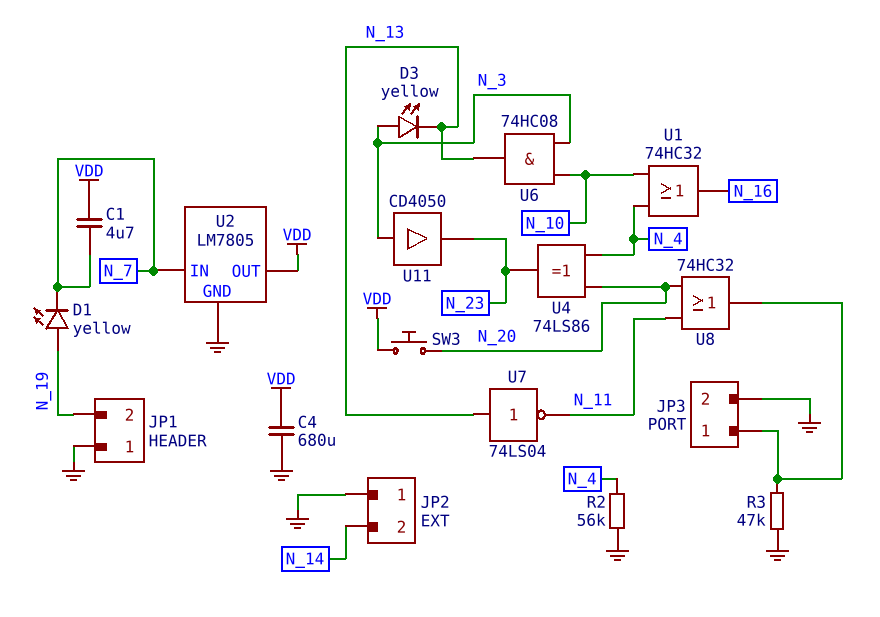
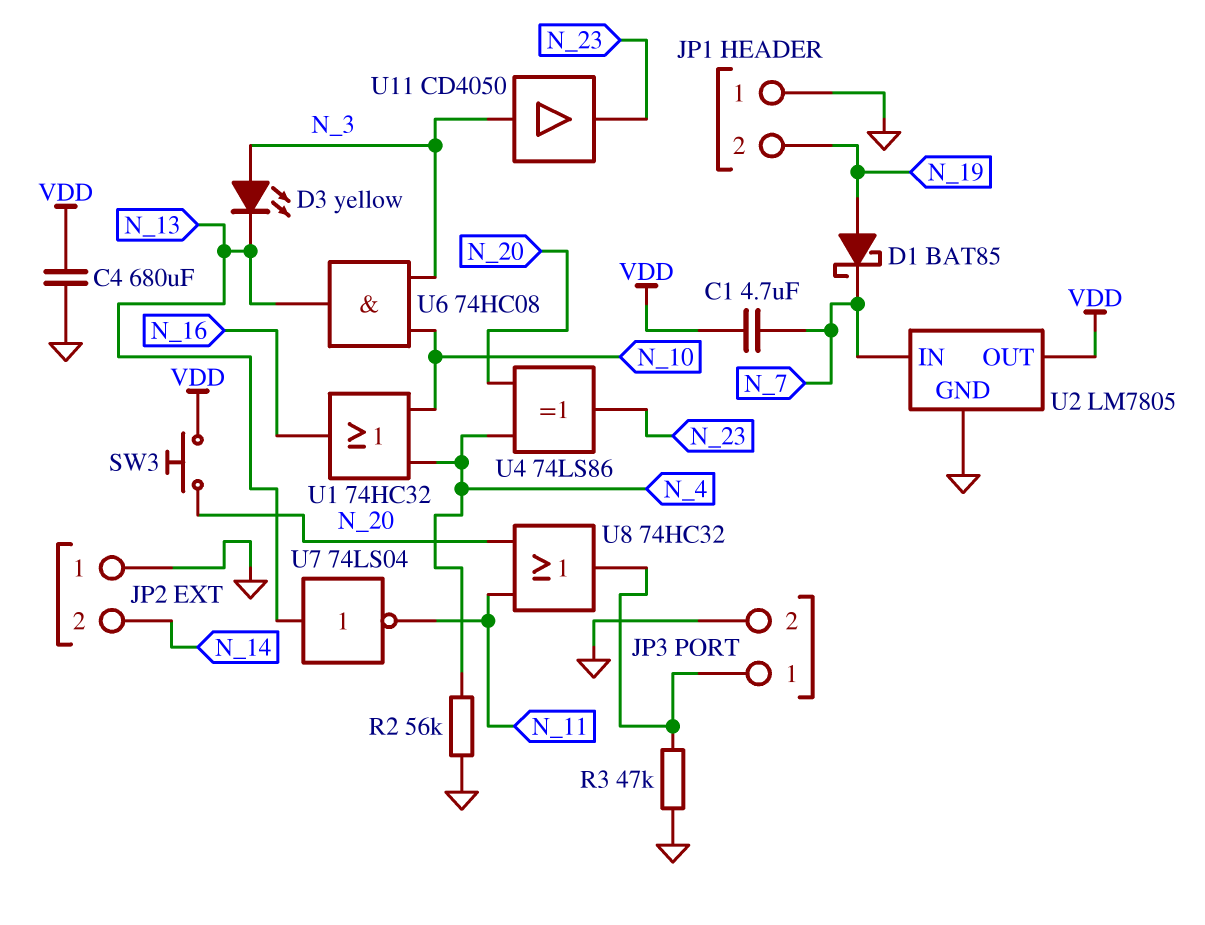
D1: LED yellow (A N_19, K N_7) -> schottky BAT85 (A N_19, K N_7)

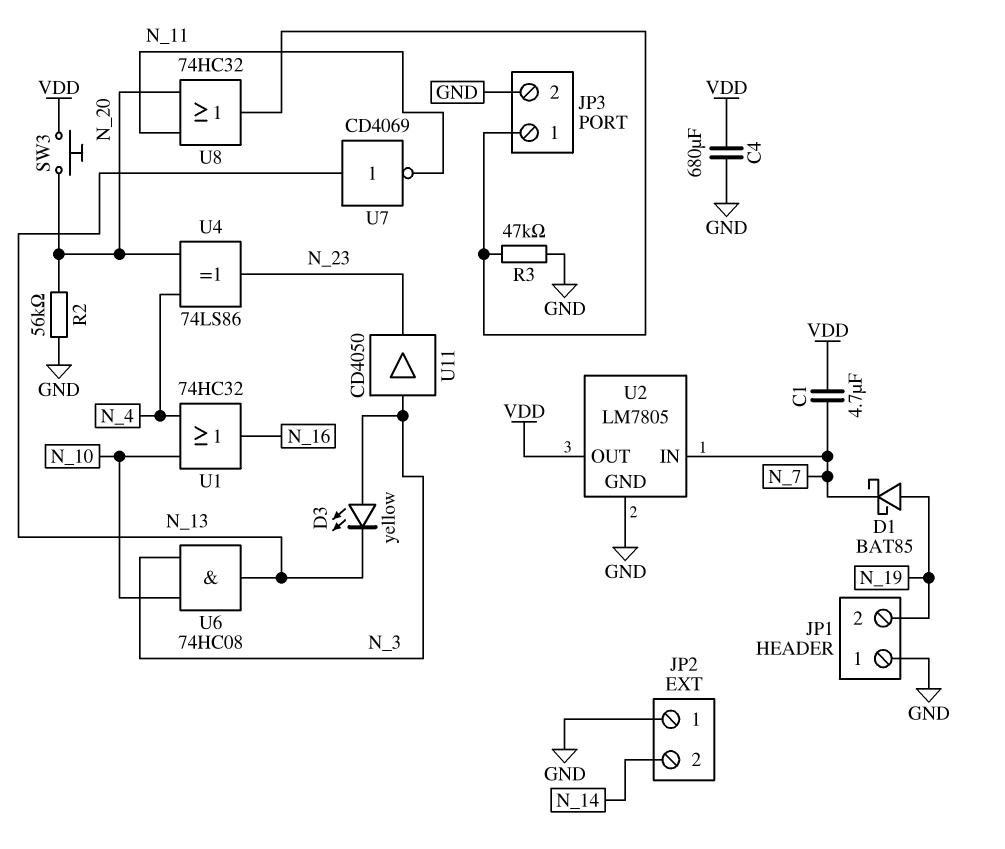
R2: 56k (GND, N_4) -> 56k (GND, N_20)
U7: NOT 74LS04 (in N_13, out N_11) -> NOT CD4069 (in N_13, out N_11)

